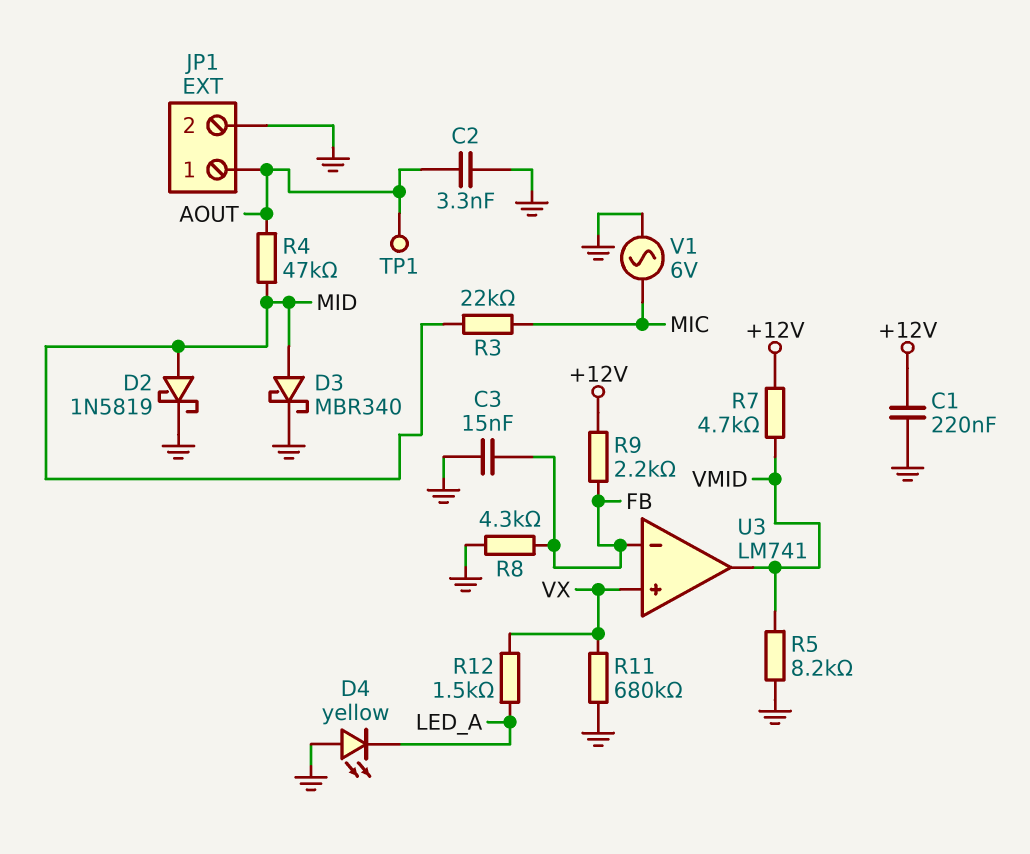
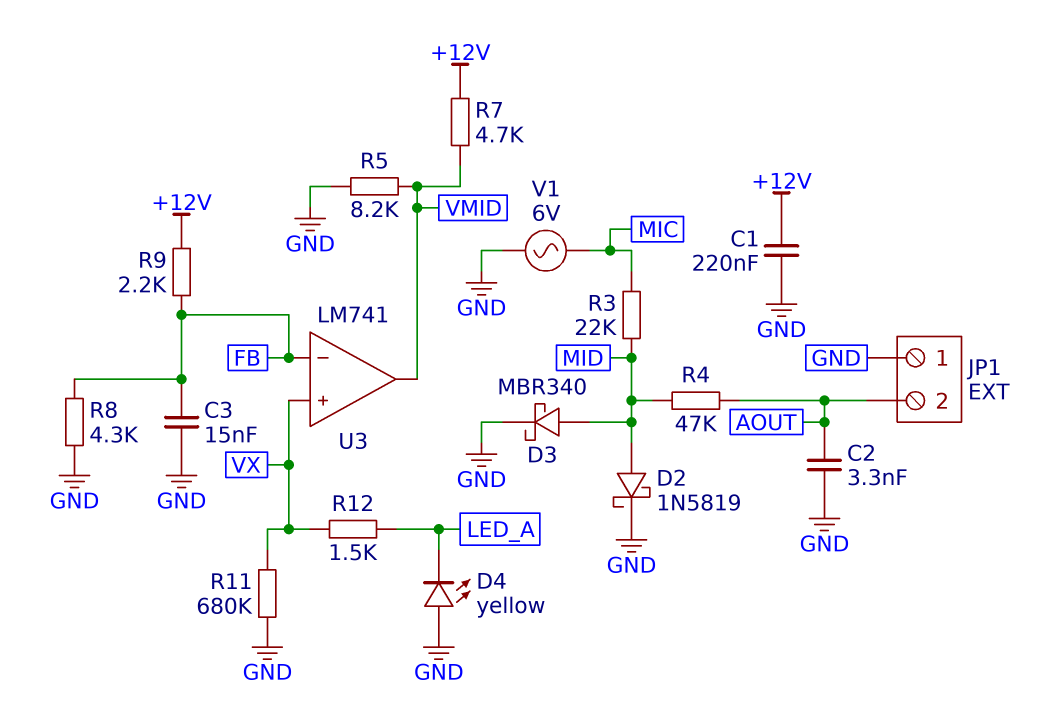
JP1 pin 1: AOUT -> GND
JP1 pin 2: GND -> AOUT
TP1: test point (AOUT) -> none

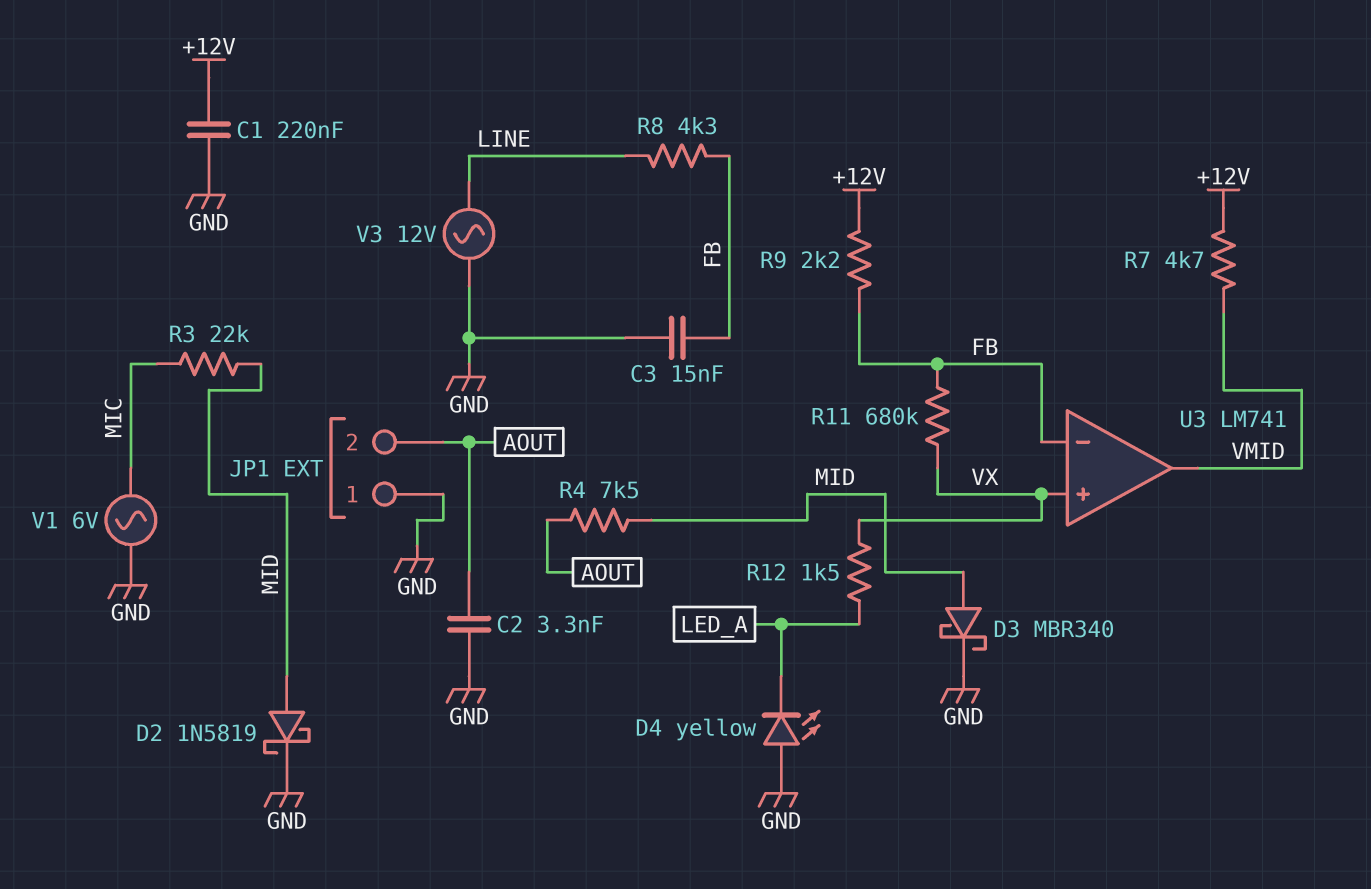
R4: 47k (AOUT, MID) -> 7.5k (AOUT, MID)
R5: 8.2k (GND, VMID) -> none
R8: 4.3k (FB, GND) -> 4.3k (FB, LINE)
R11: 680k (GND, VX) -> 680k (FB, VX)
V3: none -> AC 12V (GND, LINE)

